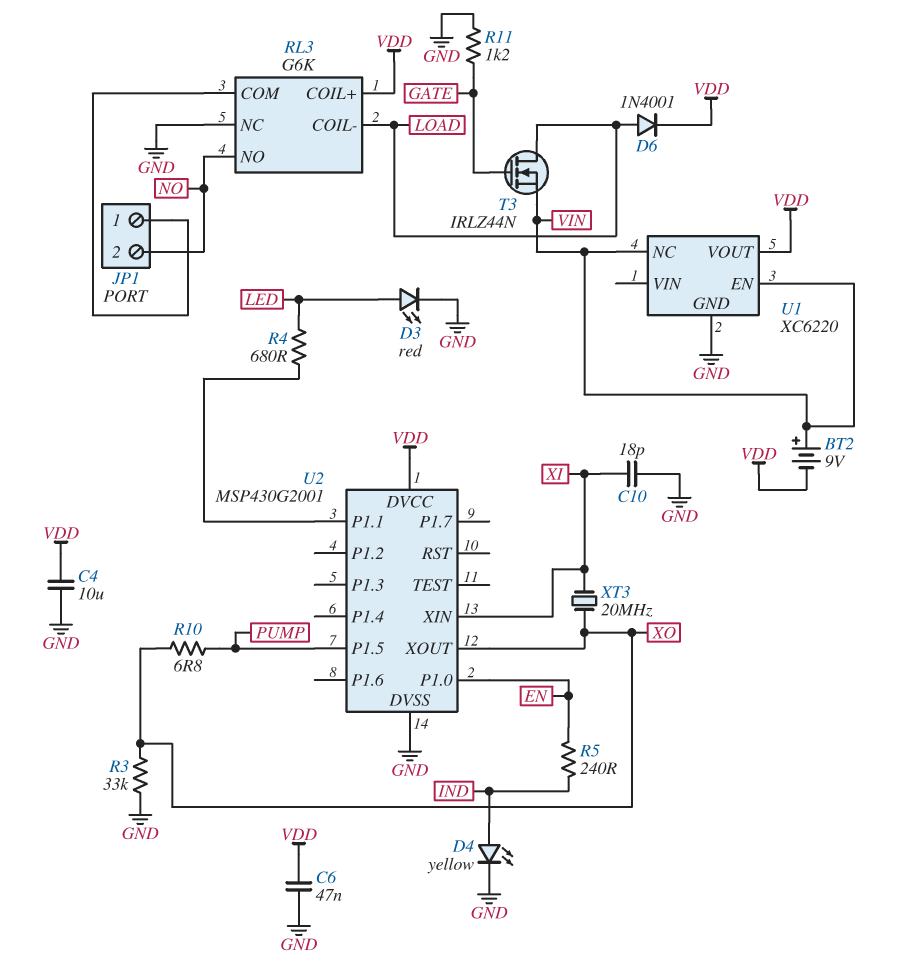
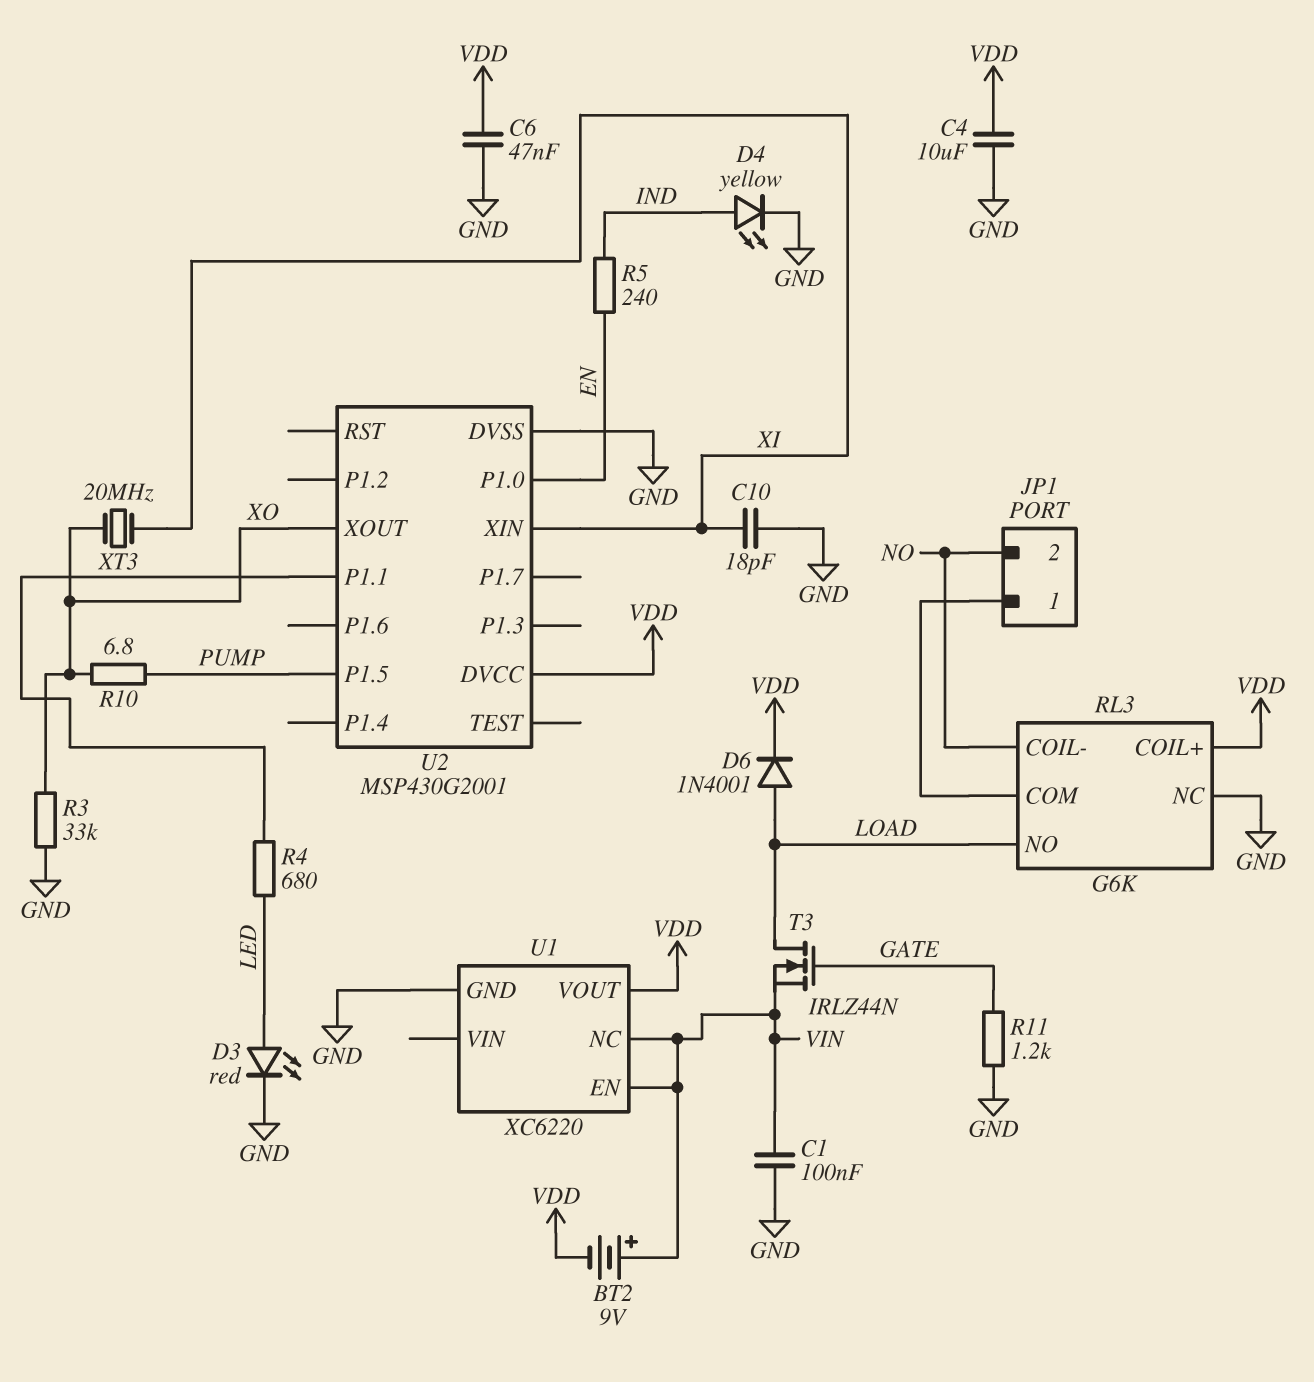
C1: none -> 100nF (GND, VIN)
RL3 pin COIL-: LOAD -> NO
RL3 pin NO: NO -> LOAD

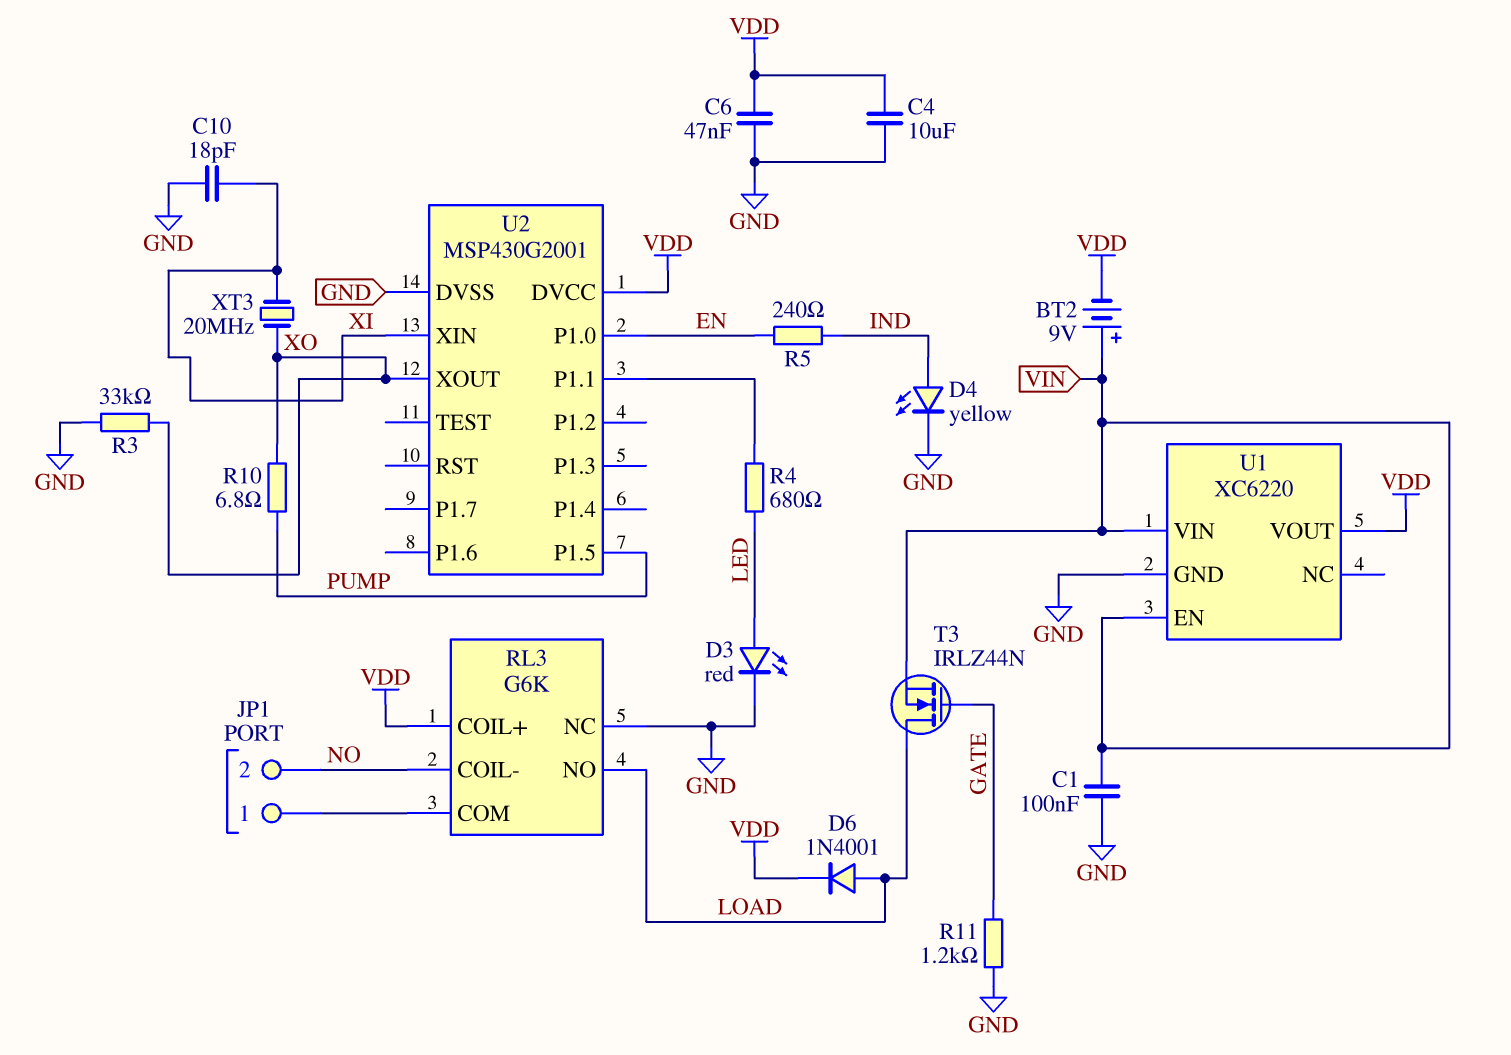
U1 pin NC: VIN -> none
U1 pin VIN: none -> VIN

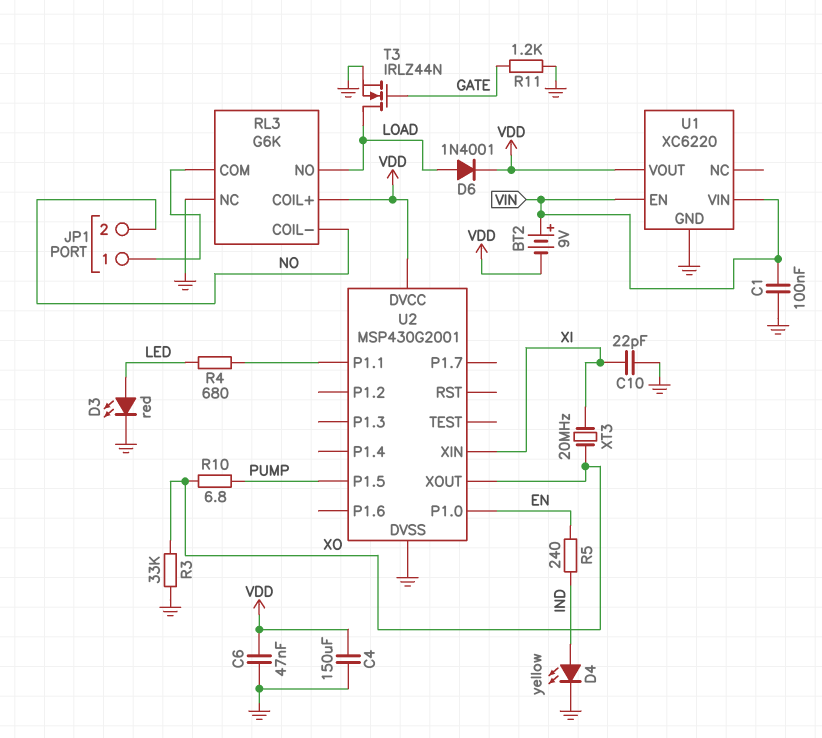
C4: 10uF (GND, VDD) -> 150uF (GND, VDD)
C10: 18pF (GND, XI) -> 22pF (GND, XI)
T3: NMOS IRLZ44N (G GATE, D LOAD, S VIN) -> NMOS IRLZ44N (G GATE, D LOAD, S GND)

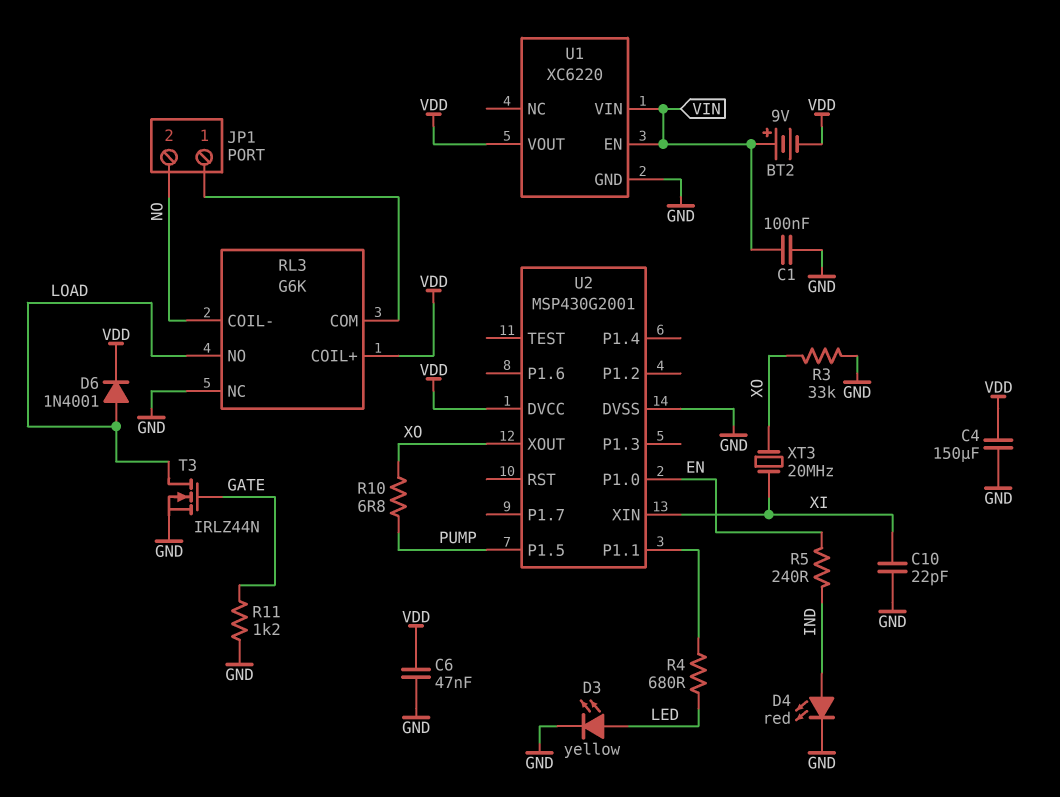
D3: LED red (A LED, K GND) -> LED yellow (A LED, K GND)
D4: LED yellow (A IND, K GND) -> LED red (A IND, K GND)

